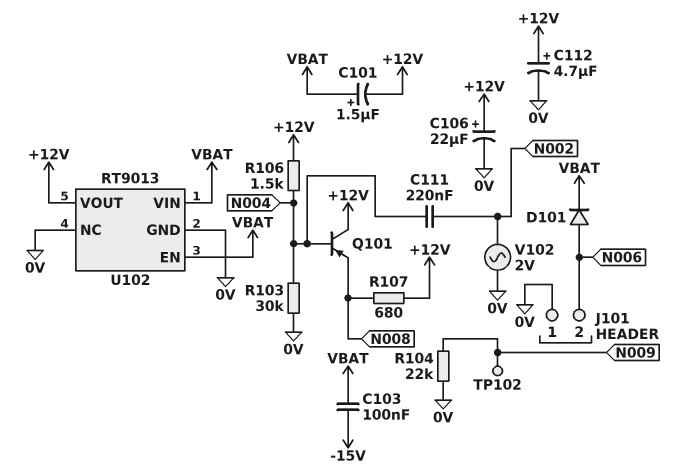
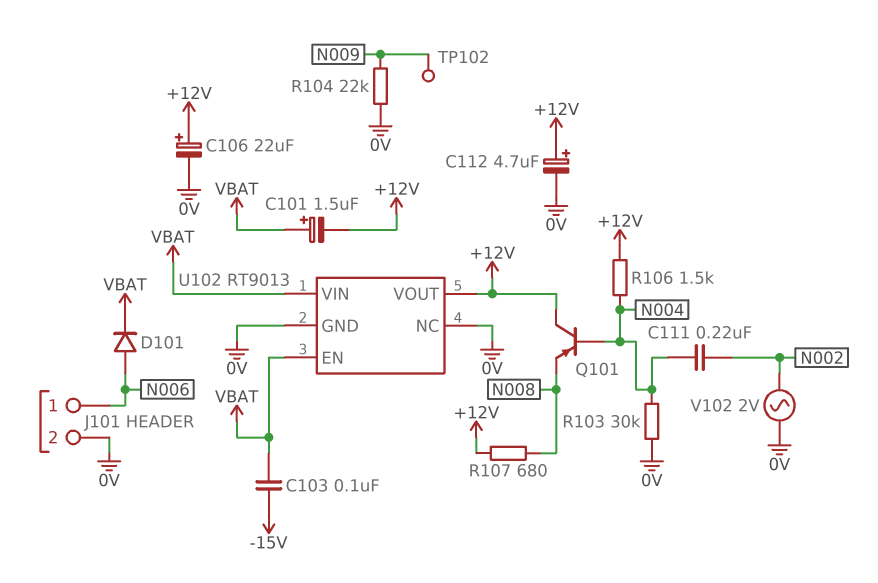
J101 pin 1: 0V -> N006
J101 pin 2: N006 -> 0V

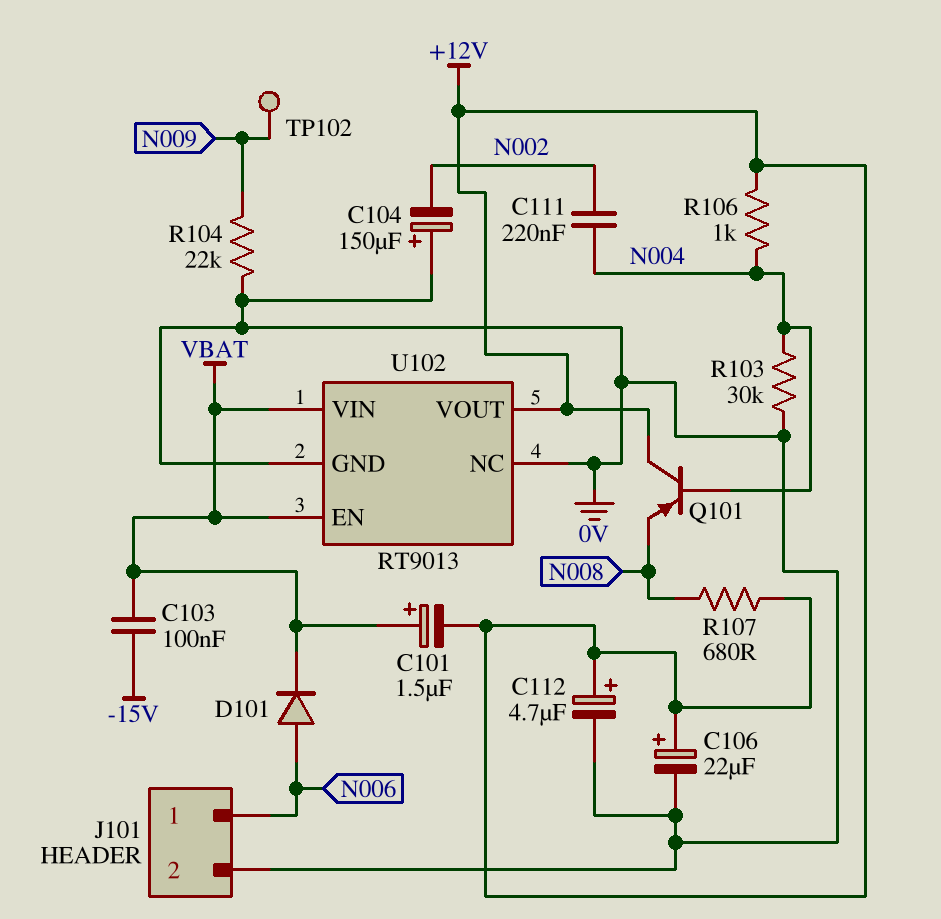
C104: none -> 150uF (plus 0V, minus N002)
R106: 1.5k (+12V, N004) -> 1k (+12V, N004)
V102: AC 2V (0V, N002) -> none

